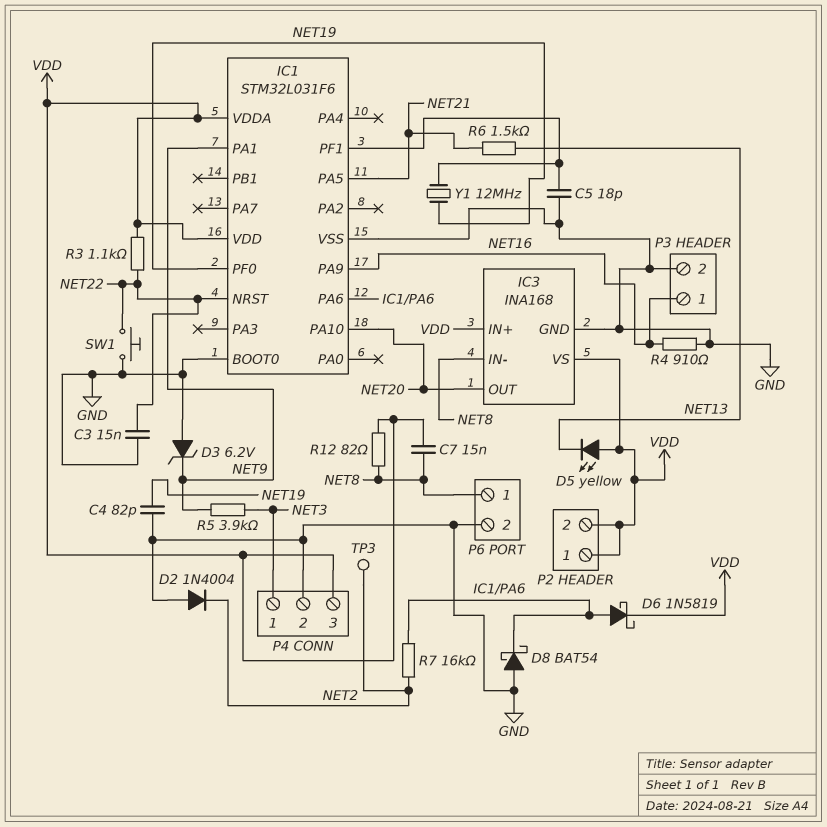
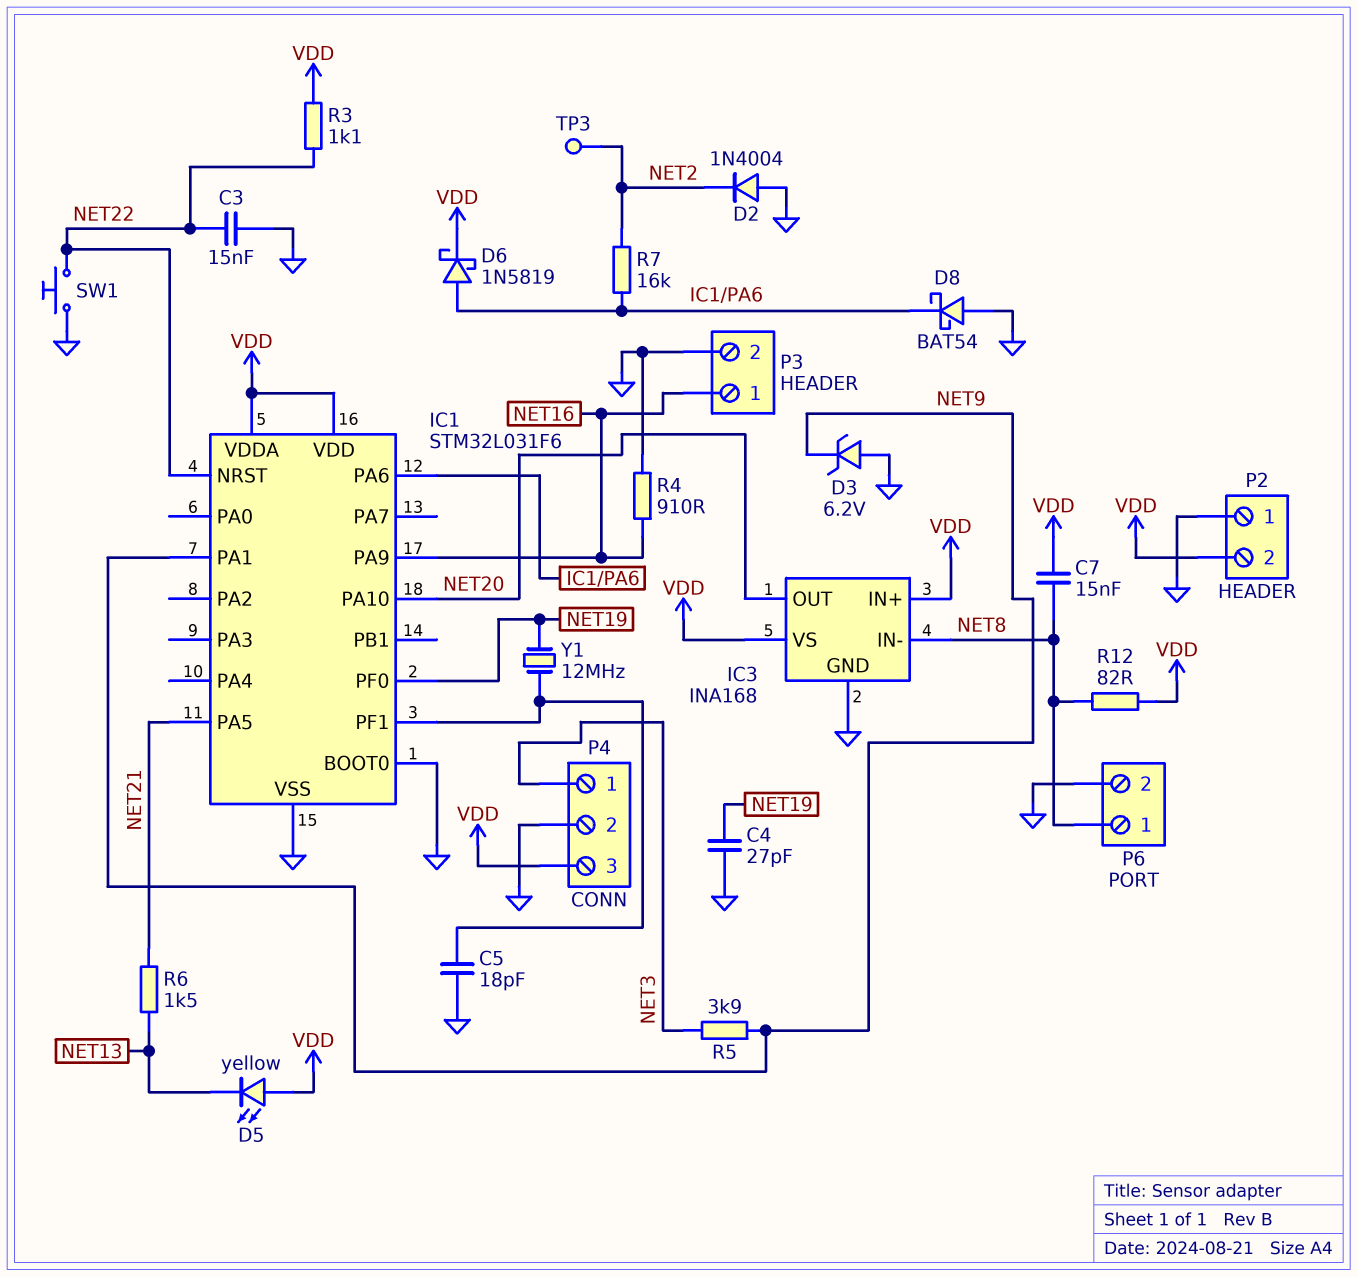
C4: 82pF (GND, NET19) -> 27pF (GND, NET19)
P2 pin 1: VDD -> GND

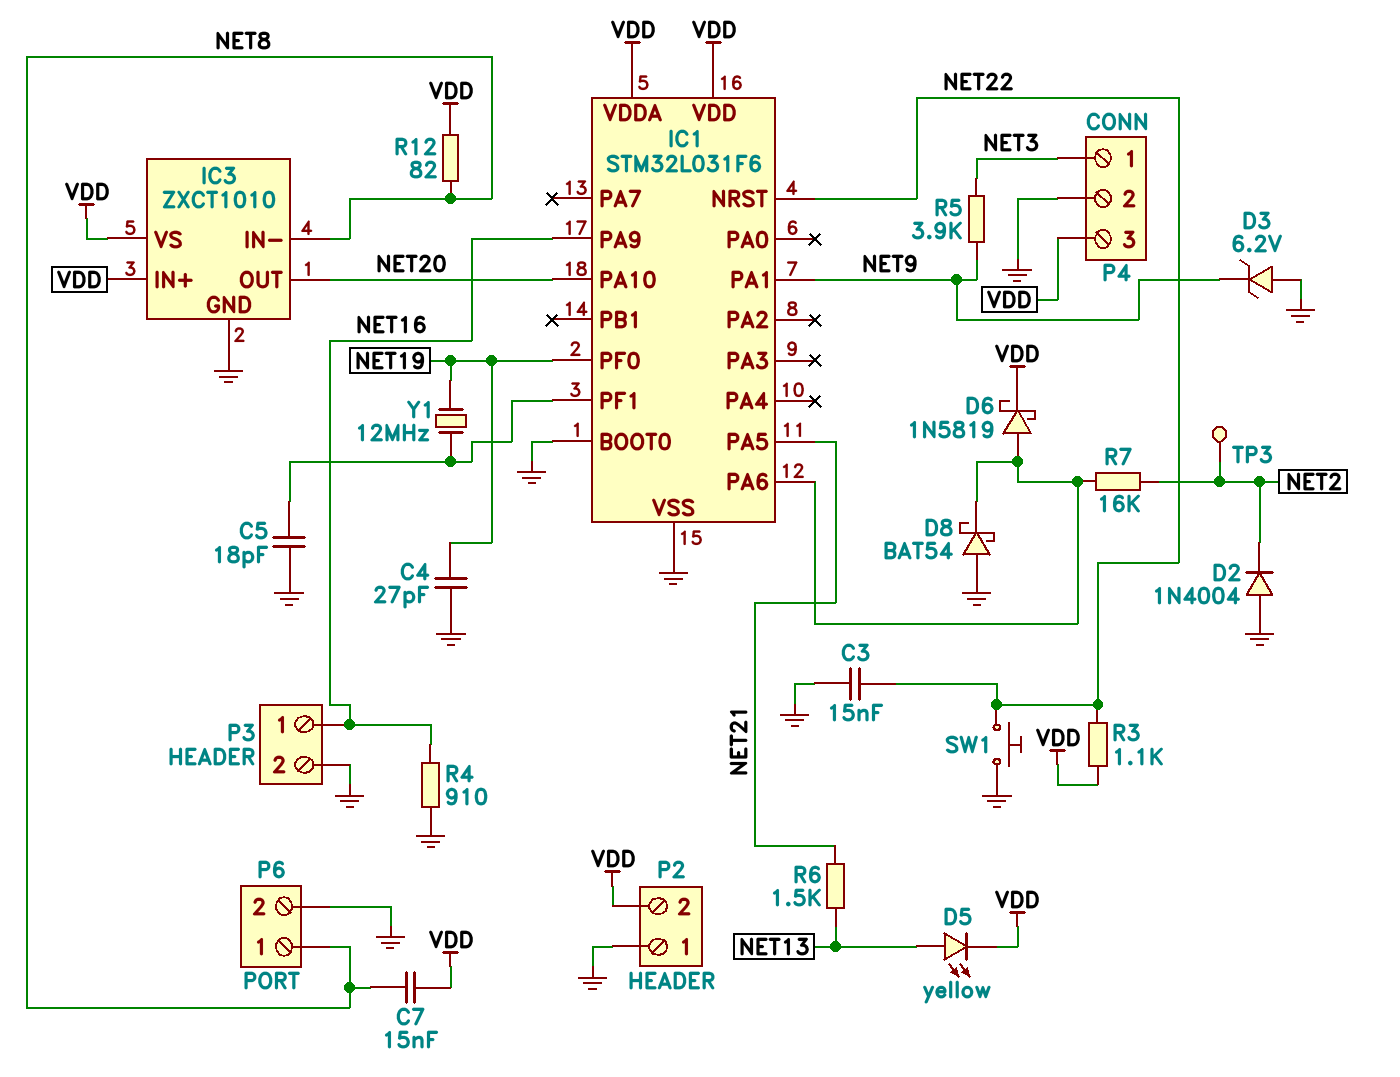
D5: LED yellow (A VDD, K NET13) -> LED yellow (A NET13, K VDD)
IC3: INA168 -> ZXCT1010

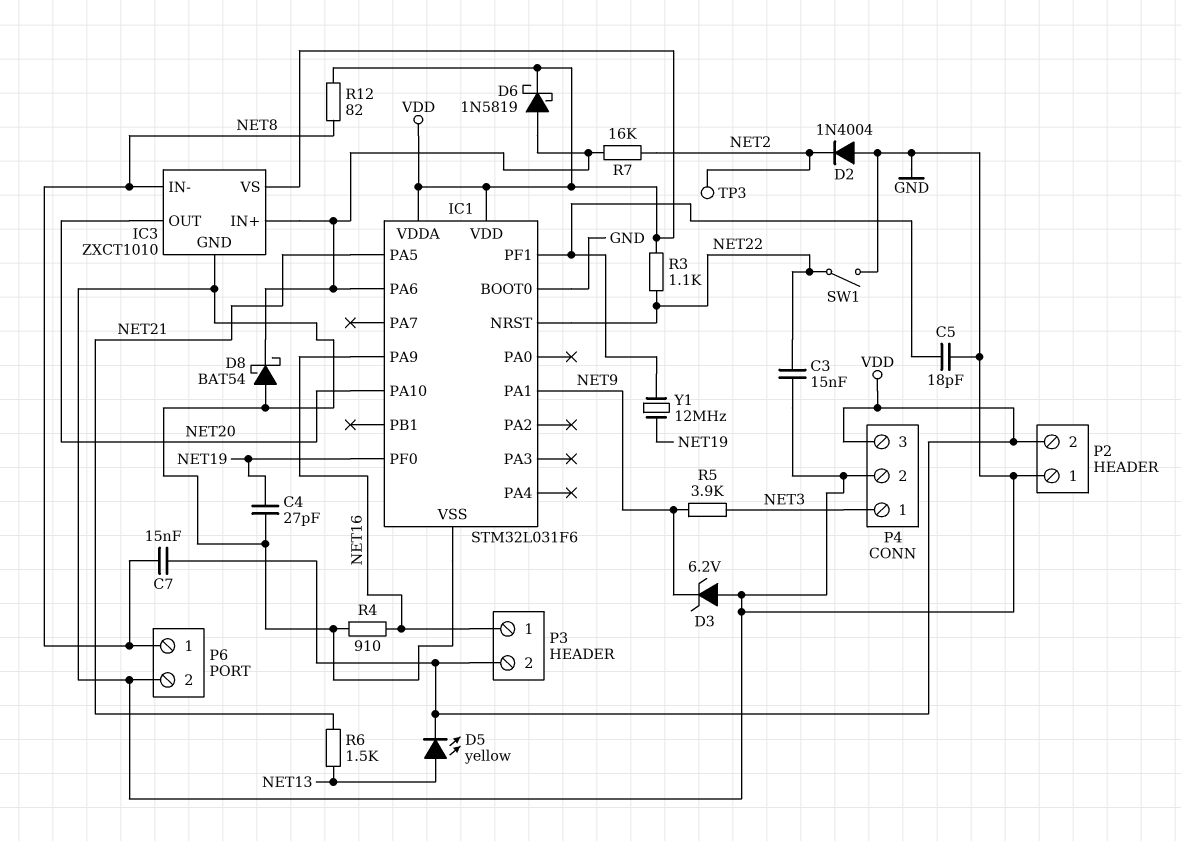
IC3 pin IN+: VDD -> IC1/PA6
P3 pin 2: GND -> VDD
SW1: button (GND, NET22) -> switch (GND, NET22)

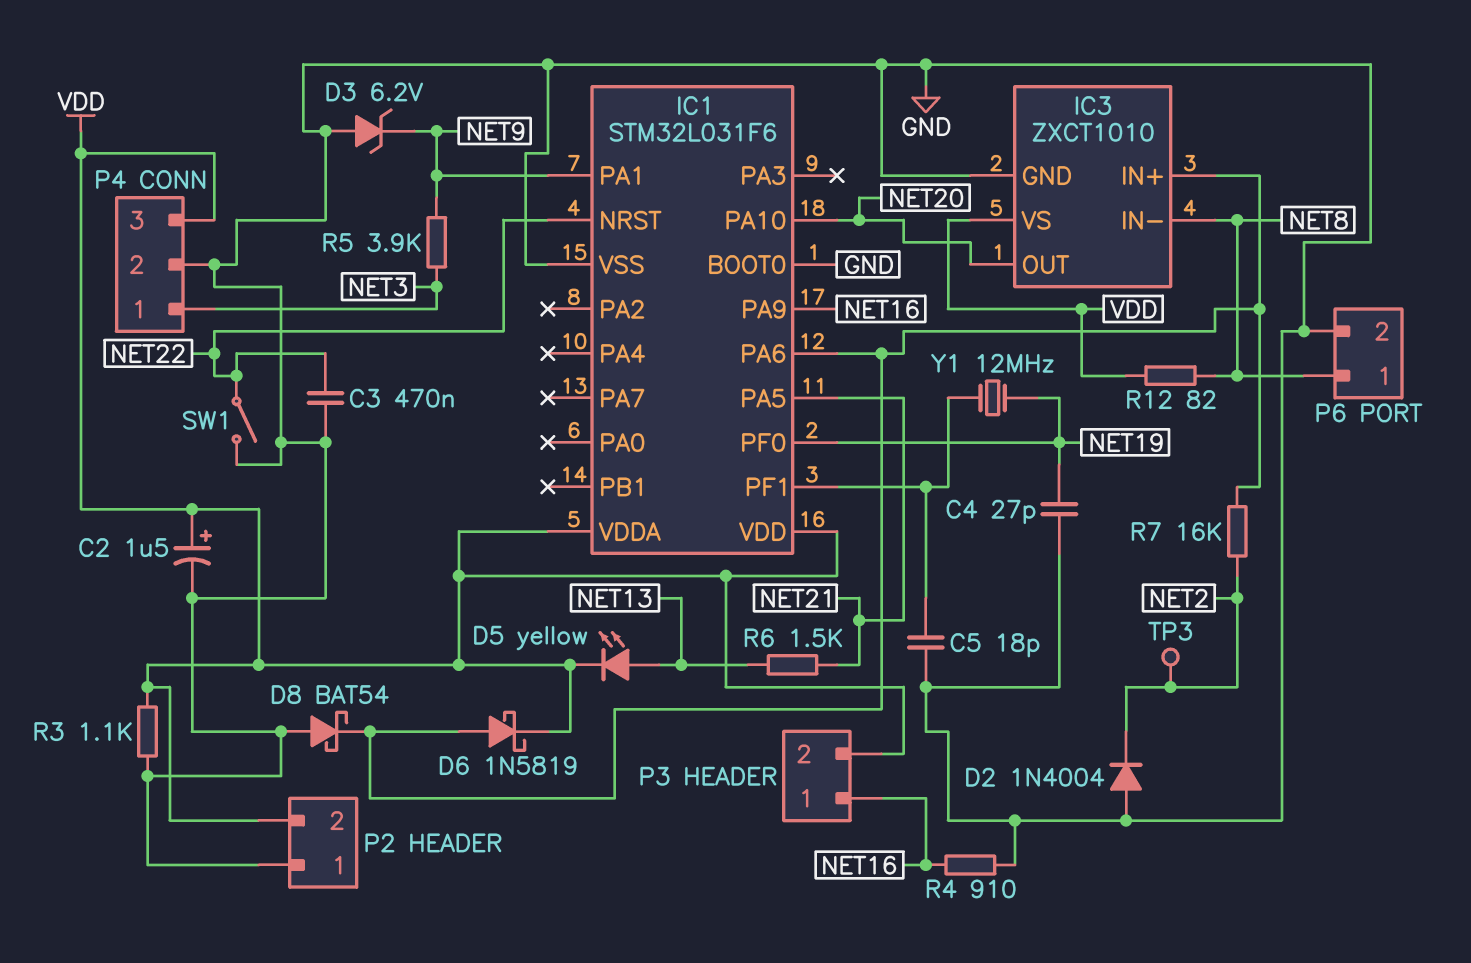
C2: none -> 1.5uF (plus VDD, minus GND)
C3: 15nF (GND, NET22) -> 470nF (GND, NET22)
C7: 15nF (NET8, VDD) -> none
R3: 1.1k (NET22, VDD) -> 1.1k (GND, VDD)

